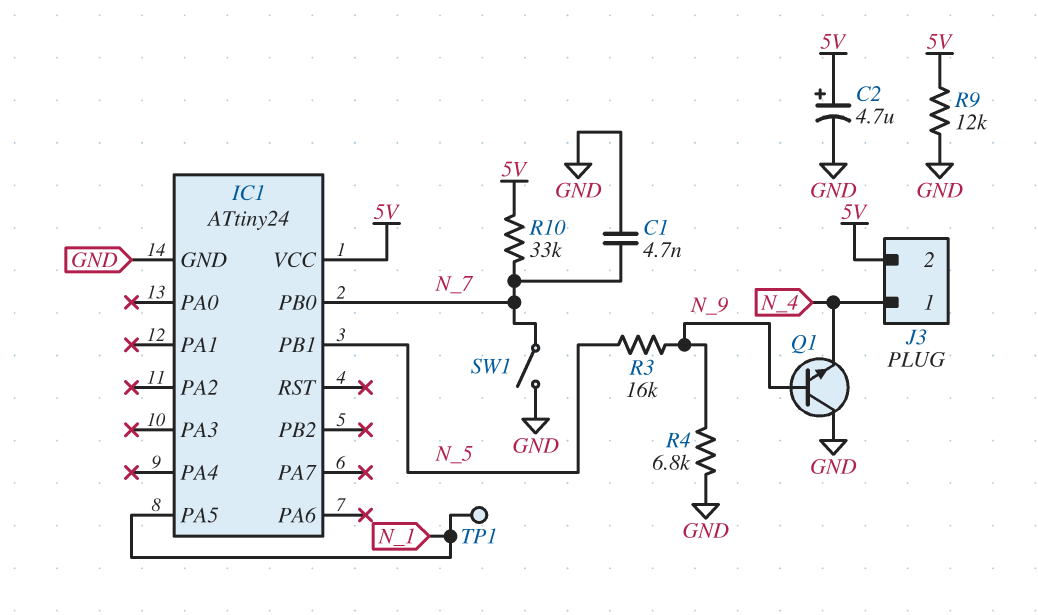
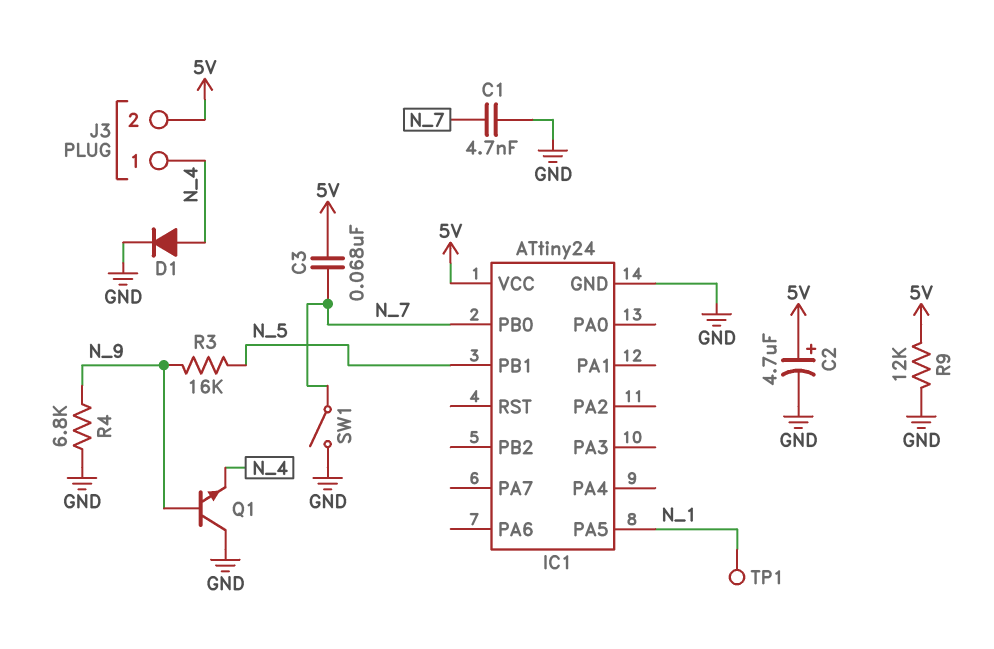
C3: none -> 68nF (5V, N_7)
D1: none -> diode (A N_4, K GND)
R10: 33k (5V, N_7) -> none

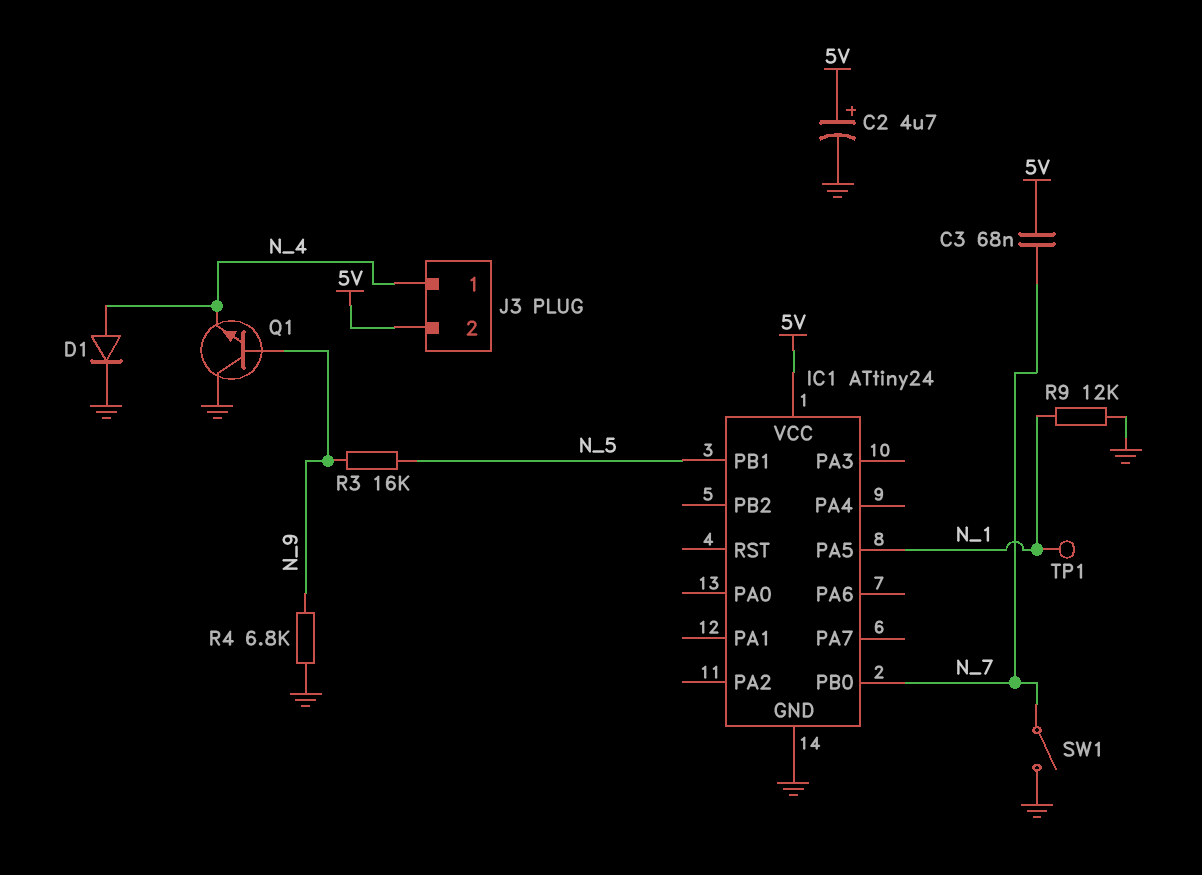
C1: 4.7nF (GND, N_7) -> none
R9: 12k (5V, GND) -> 12k (GND, N_1)

